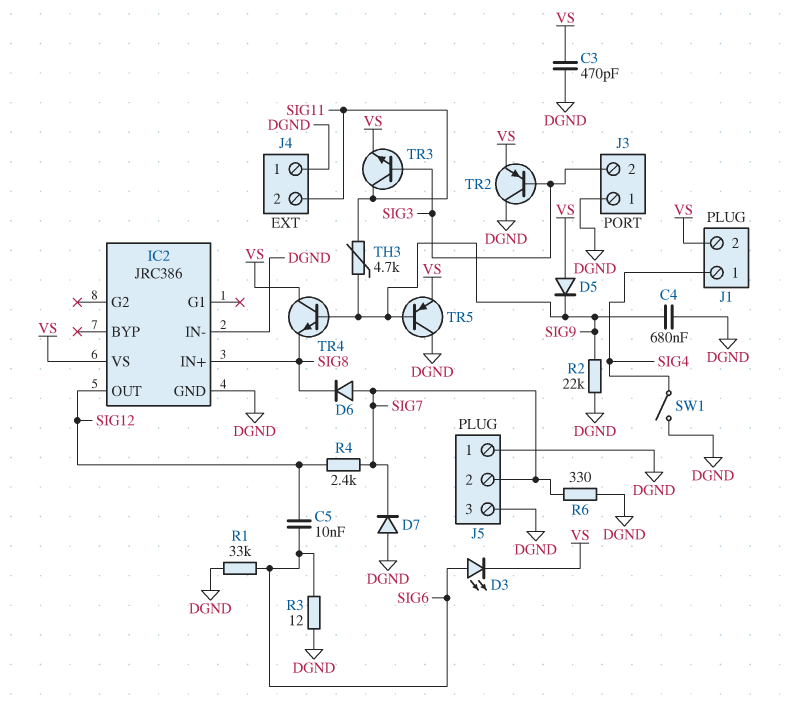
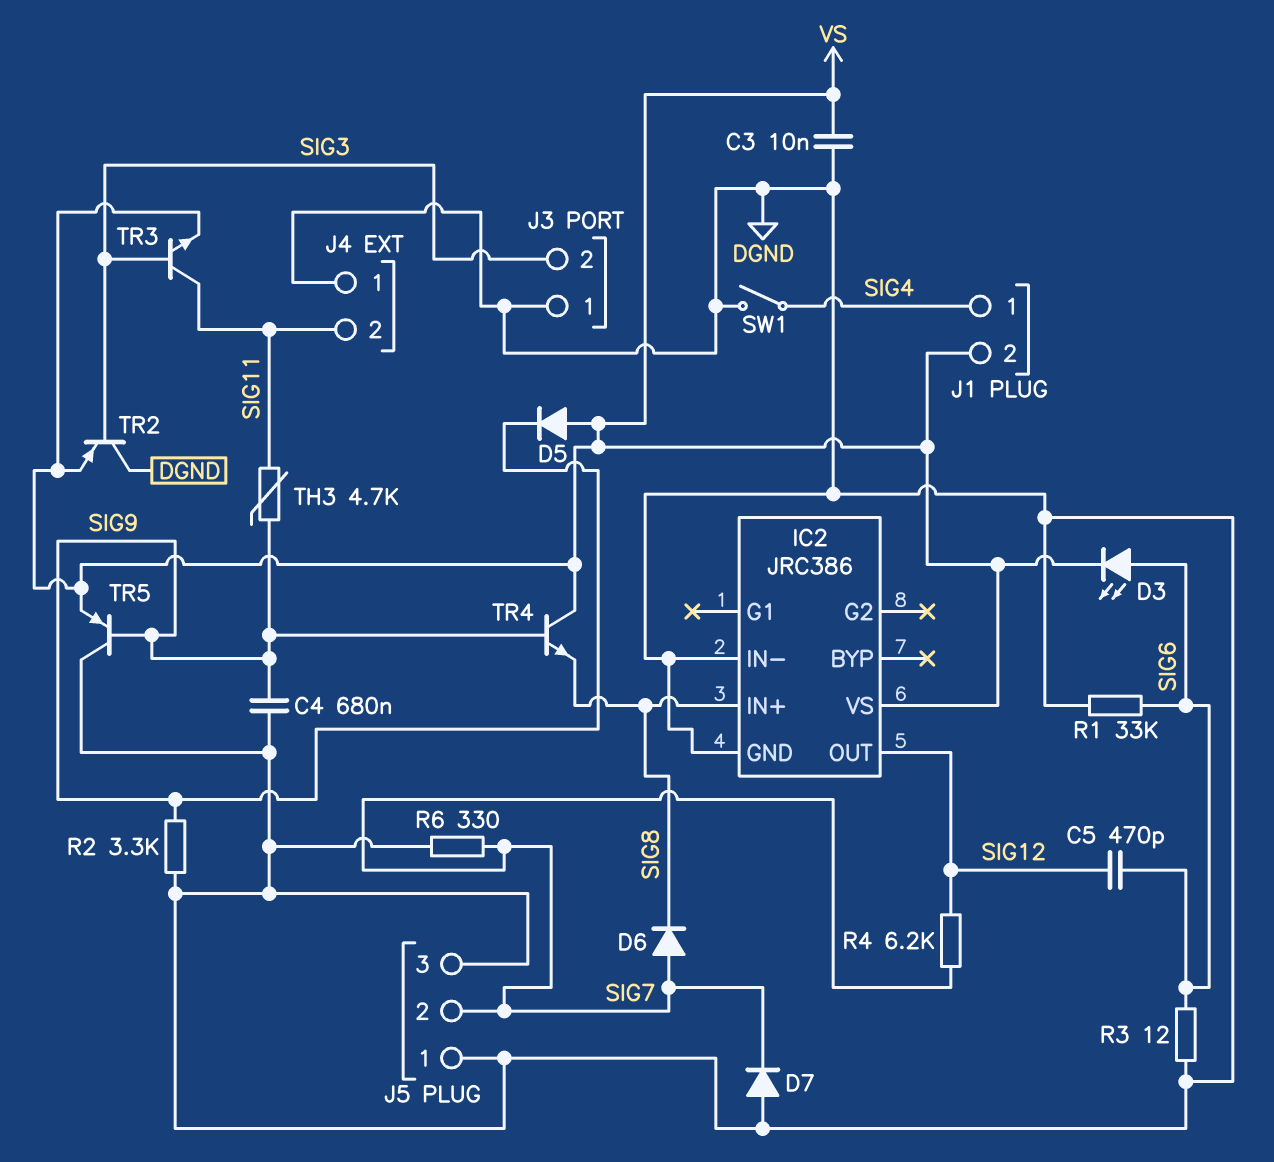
C3: 470pF (DGND, VS) -> 10nF (DGND, VS)
C5: 10nF (SIG6, SIG12) -> 470pF (SIG6, SIG12)
R2: 22k (DGND, SIG9) -> 3.3k (DGND, SIG9)
R4: 2.4k (SIG7, SIG12) -> 6.2k (SIG7, SIG12)

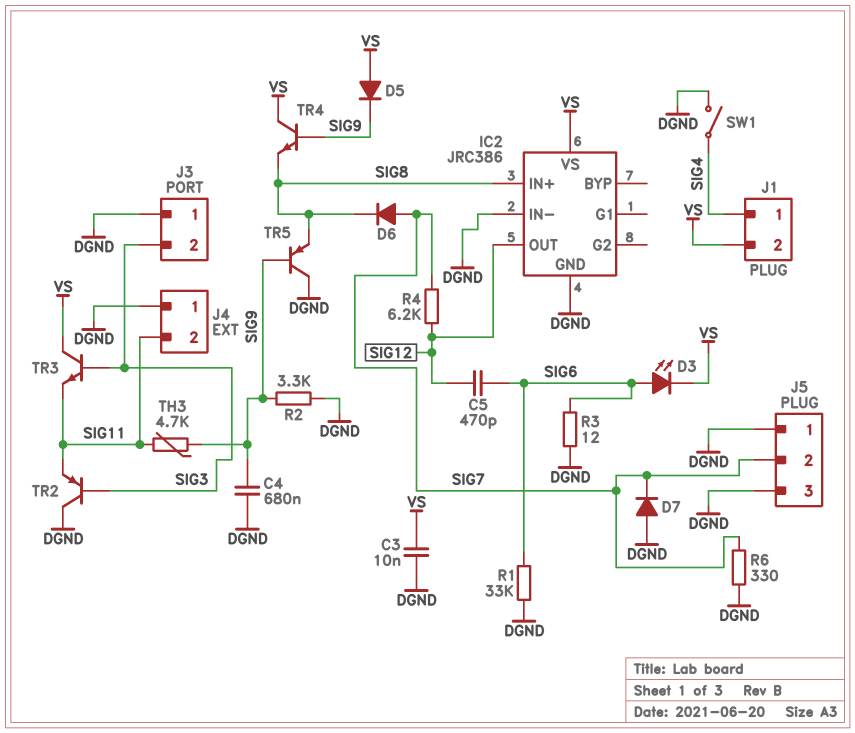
TR2: PNP (B SIG3, C DGND, E VS) -> PNP (B SIG3, C DGND, E SIG11)
TR3: NPN (B SIG3, C SIG11, E VS) -> NPN (B SIG3, C VS, E SIG11)
TR5: PNP (B SIG9, C DGND, E VS) -> PNP (B SIG9, C DGND, E SIG8)

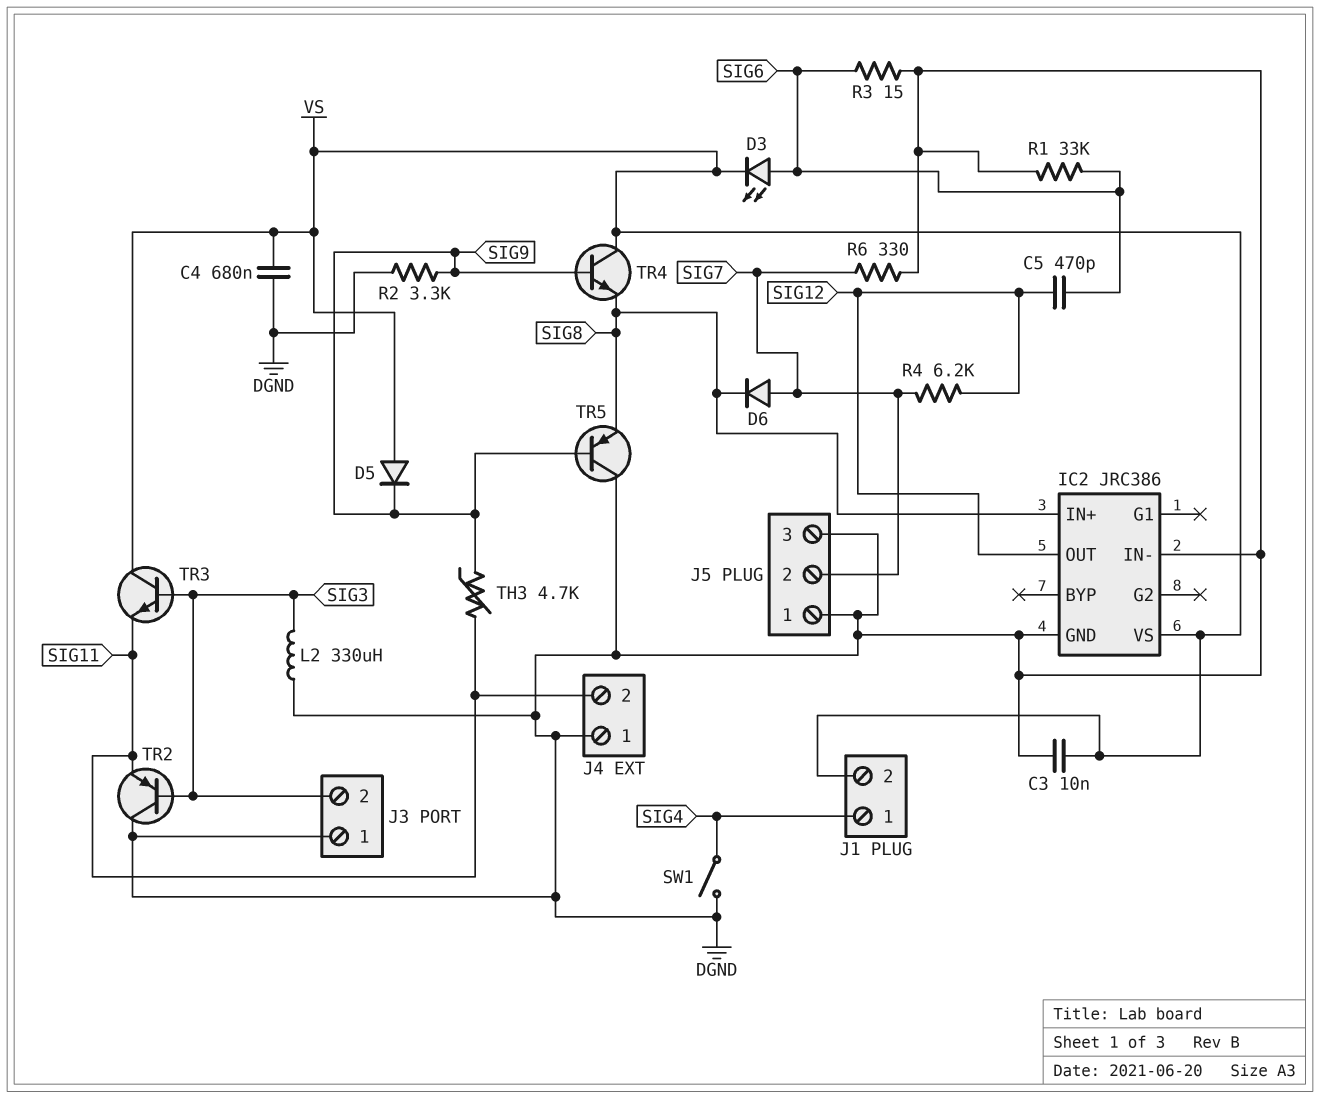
C4: 680nF (DGND, SIG9) -> 680nF (DGND, VS)
D7: diode (A DGND, K SIG7) -> none
L2: none -> 330uH (DGND, SIG3)
R3: 12 (DGND, SIG6) -> 15 (DGND, SIG6)

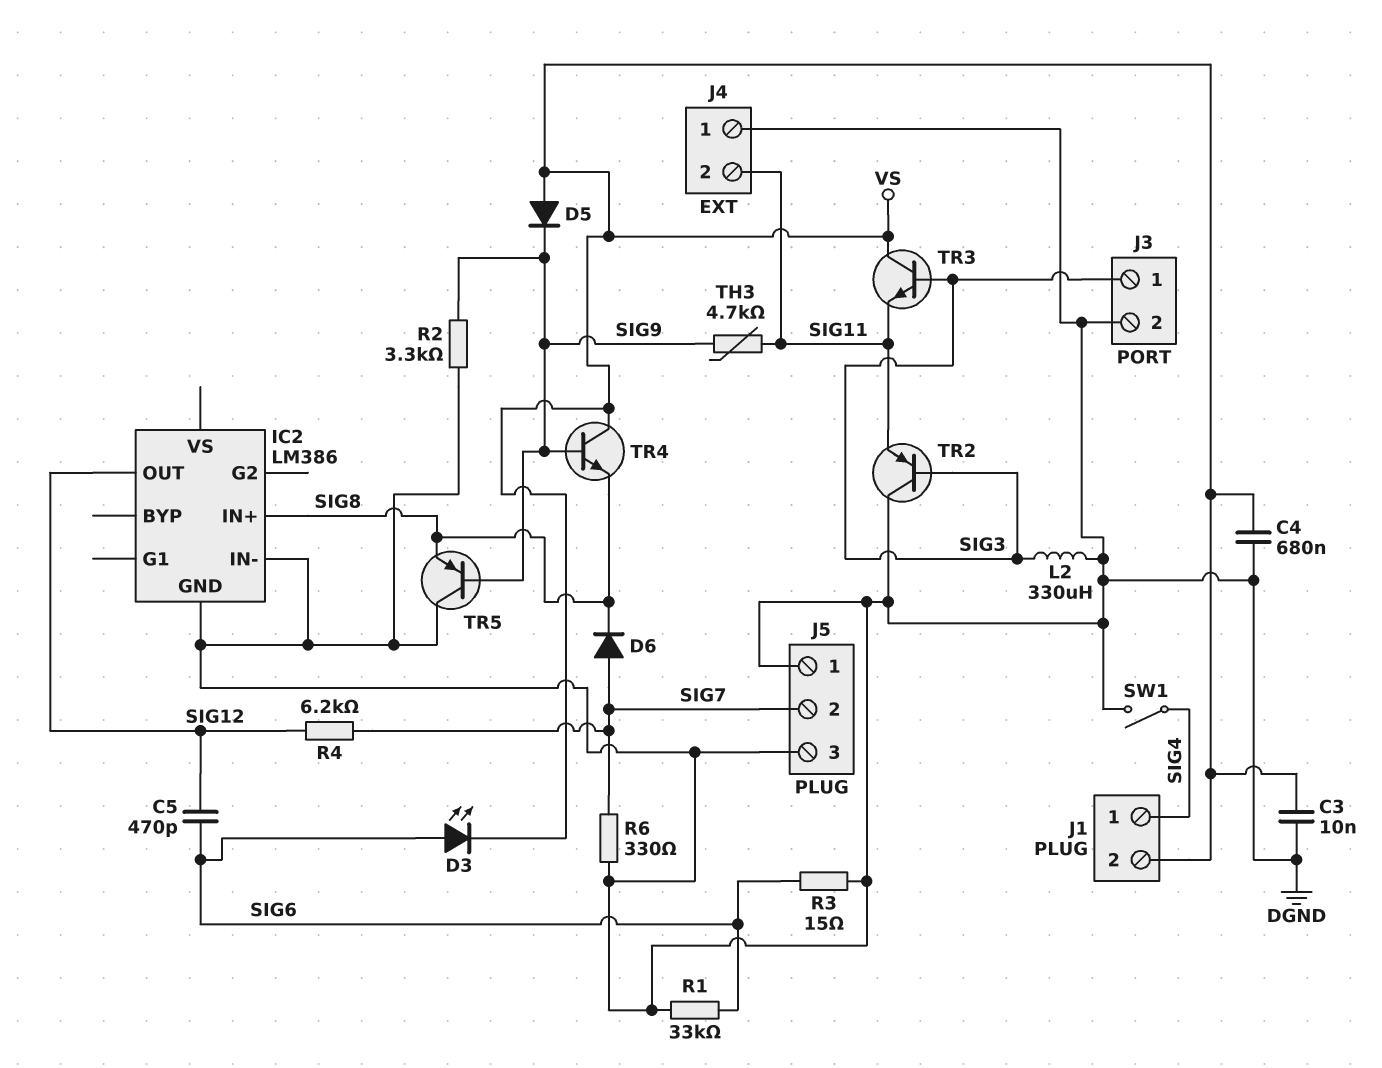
IC2: JRC386 -> LM386
IC2 pin VS: VS -> none
J3 pin 1: DGND -> SIG3
J3 pin 2: SIG3 -> DGND

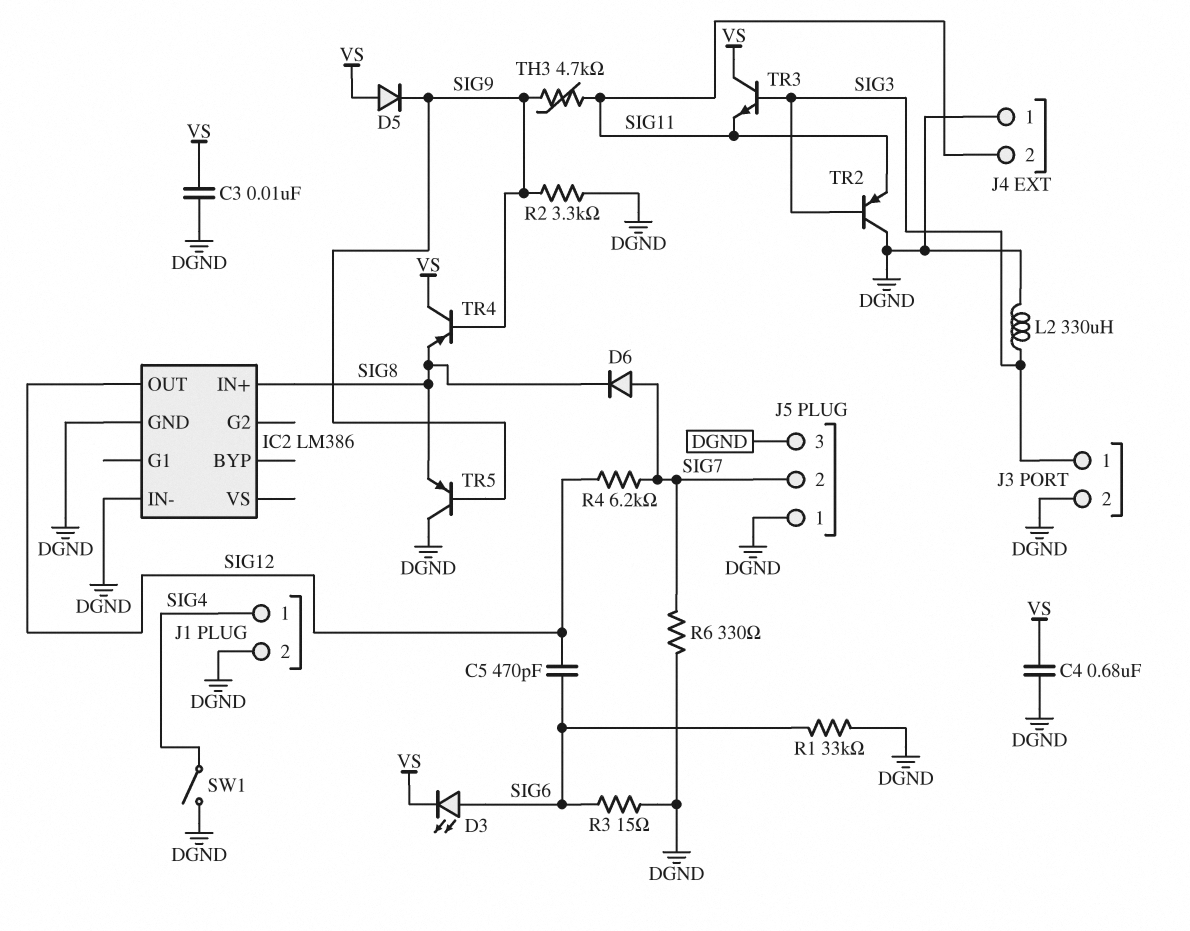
J1 pin 2: VS -> DGND
TR4: NPN (B SIG9, C VS, E SIG8) -> PNP (B SIG9, C VS, E SIG8)

